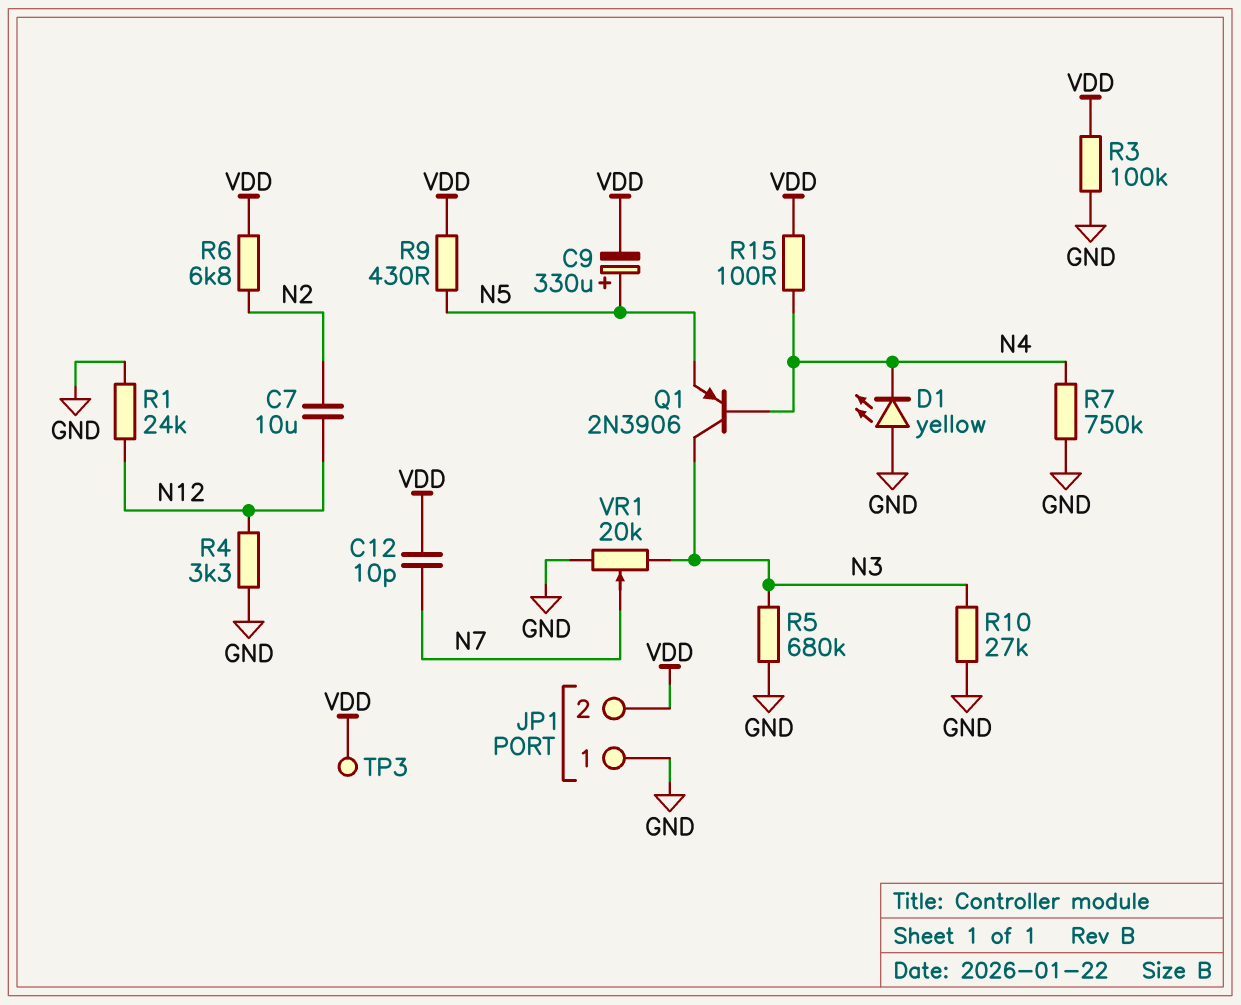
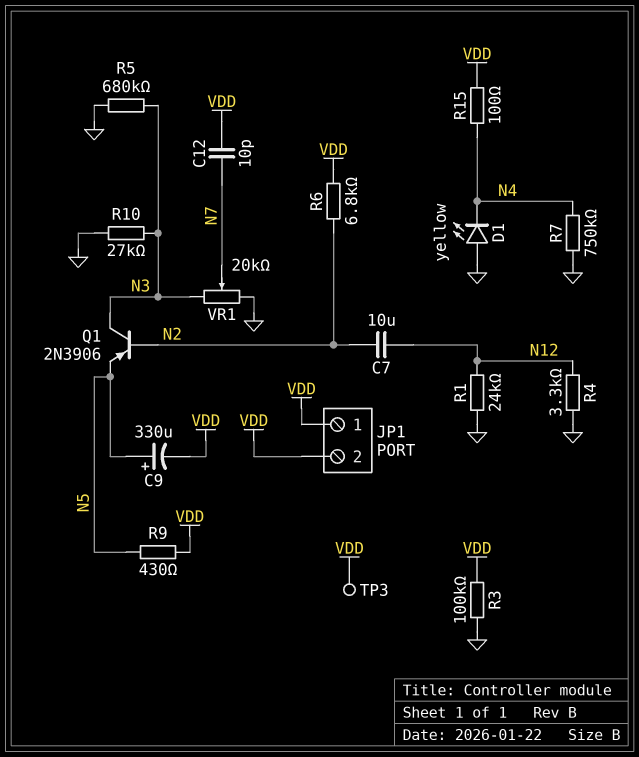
JP1 pin 1: GND -> VDD
Q1: PNP 2N3906 (B N4, C N3, E N5) -> PNP 2N3906 (B N2, C N3, E N5)

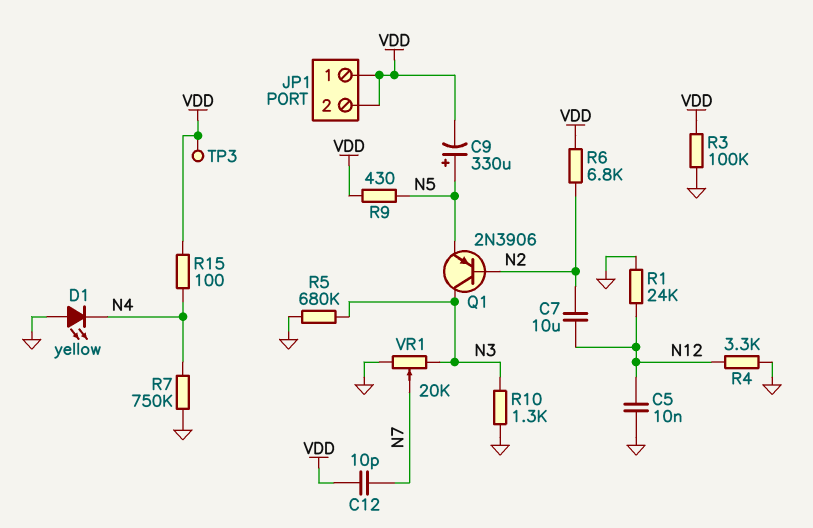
C5: none -> 10nF (GND, N12)
R10: 27k (GND, N3) -> 1.3k (GND, N3)

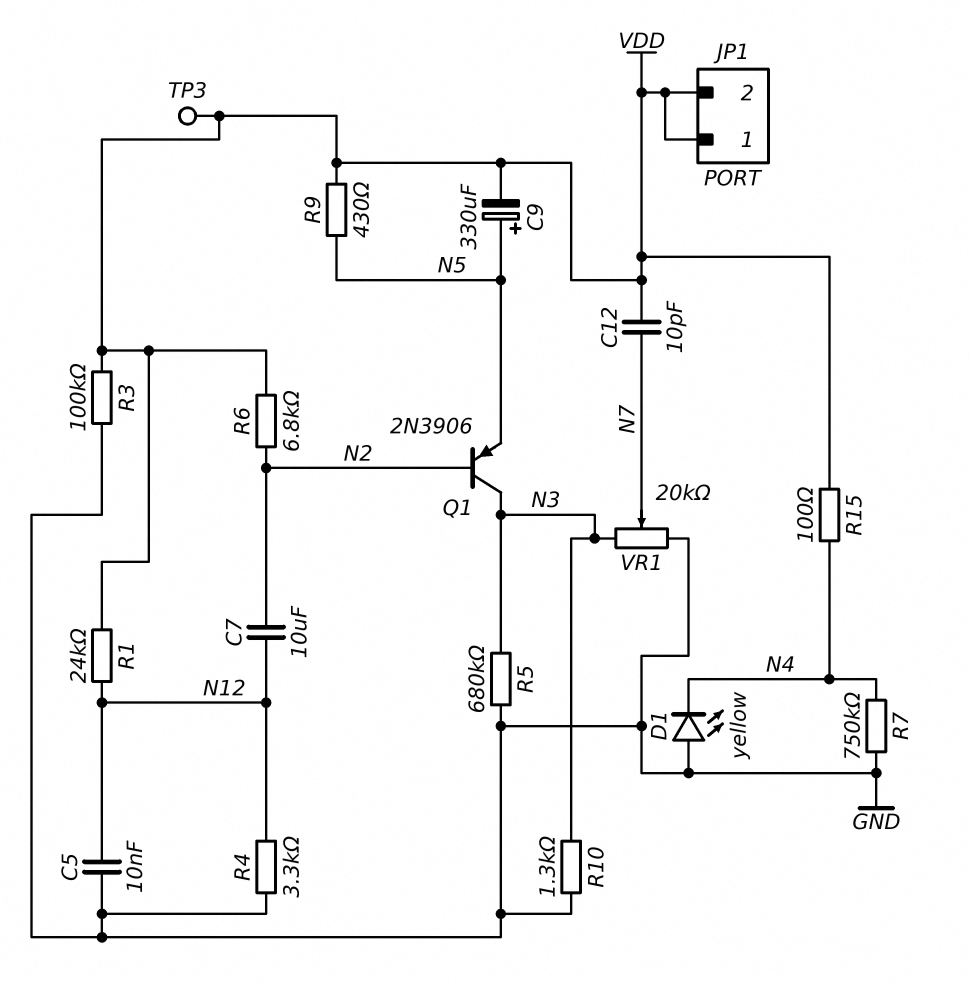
R1: 24k (GND, N12) -> 24k (N12, VDD)

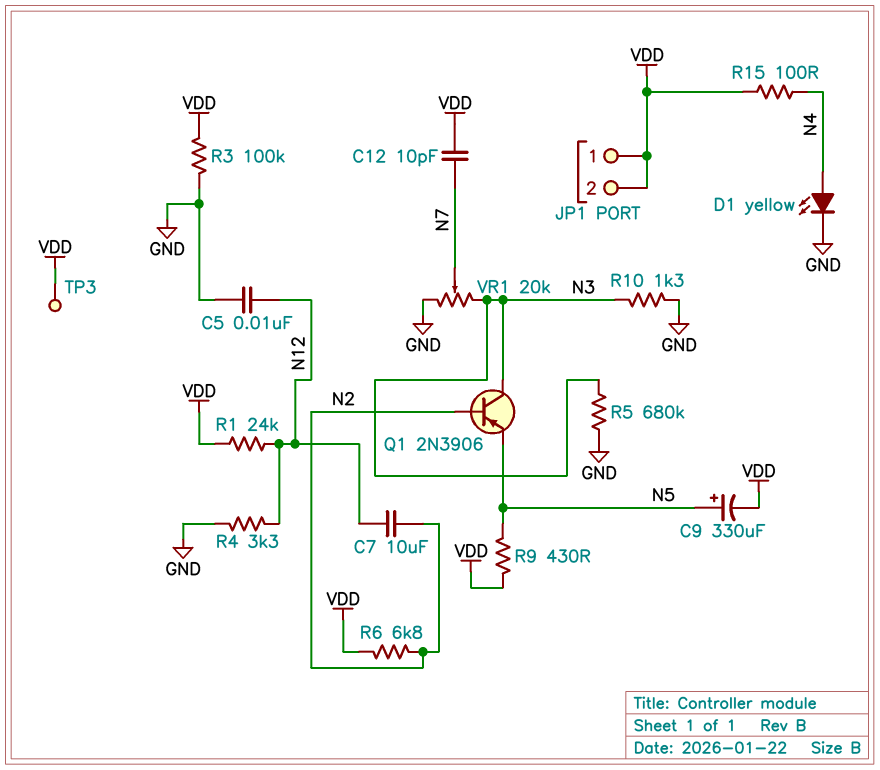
D1: LED yellow (A GND, K N4) -> LED yellow (A N4, K GND)
R7: 750k (GND, N4) -> none

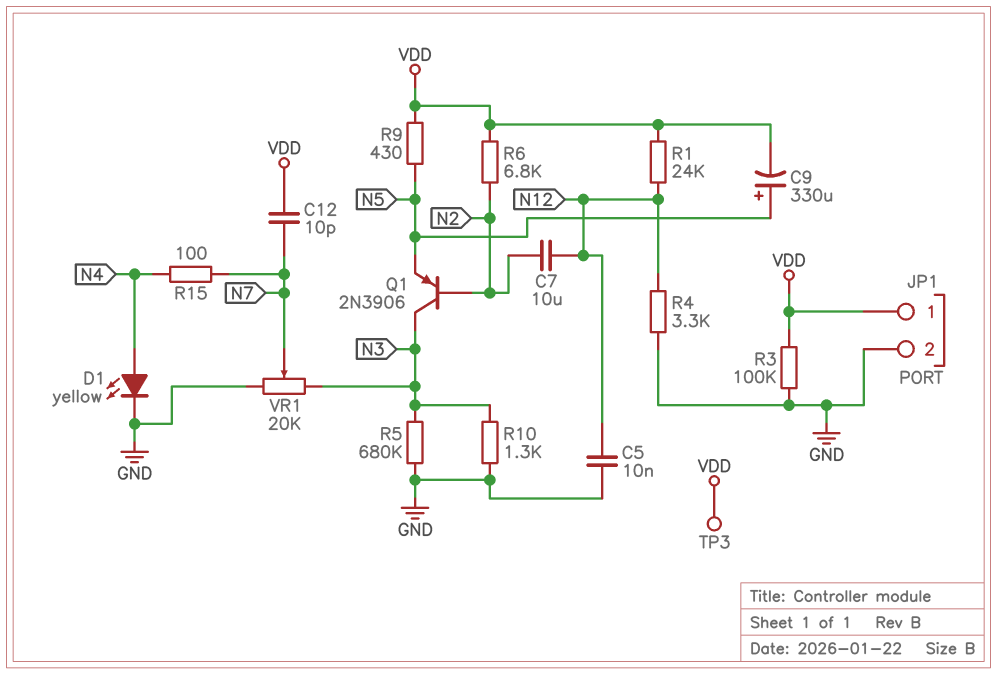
JP1 pin 2: VDD -> GND
R15: 100 (N4, VDD) -> 100 (N4, N7)

